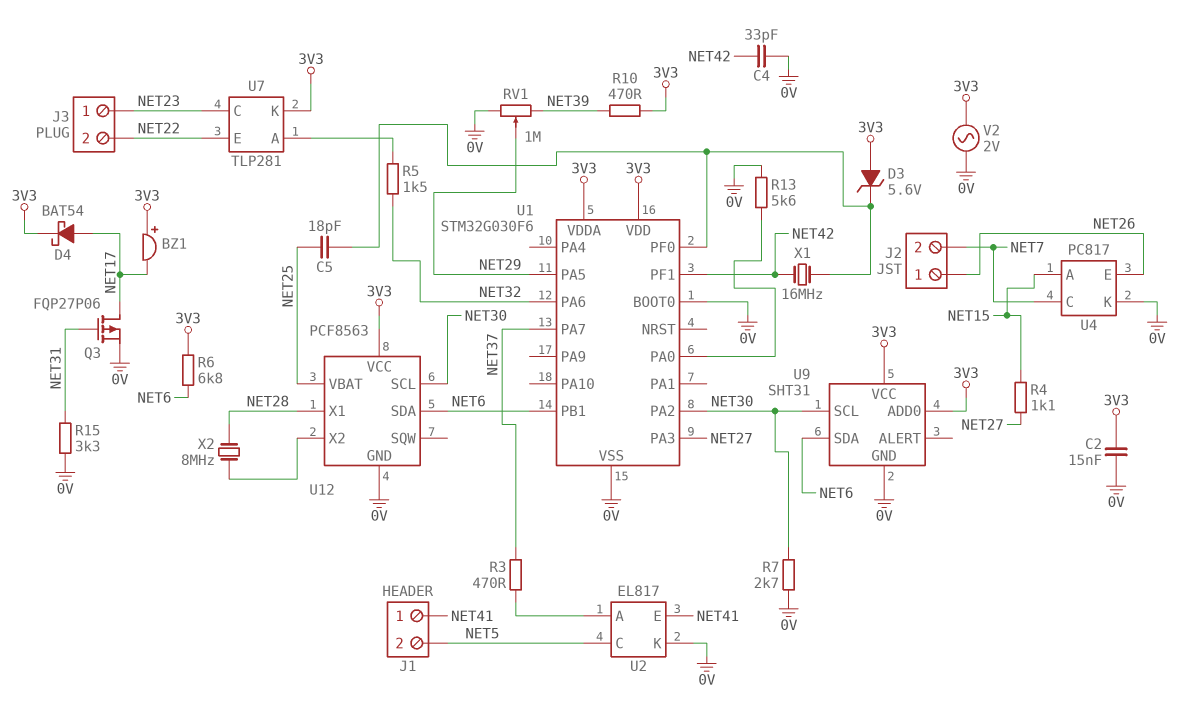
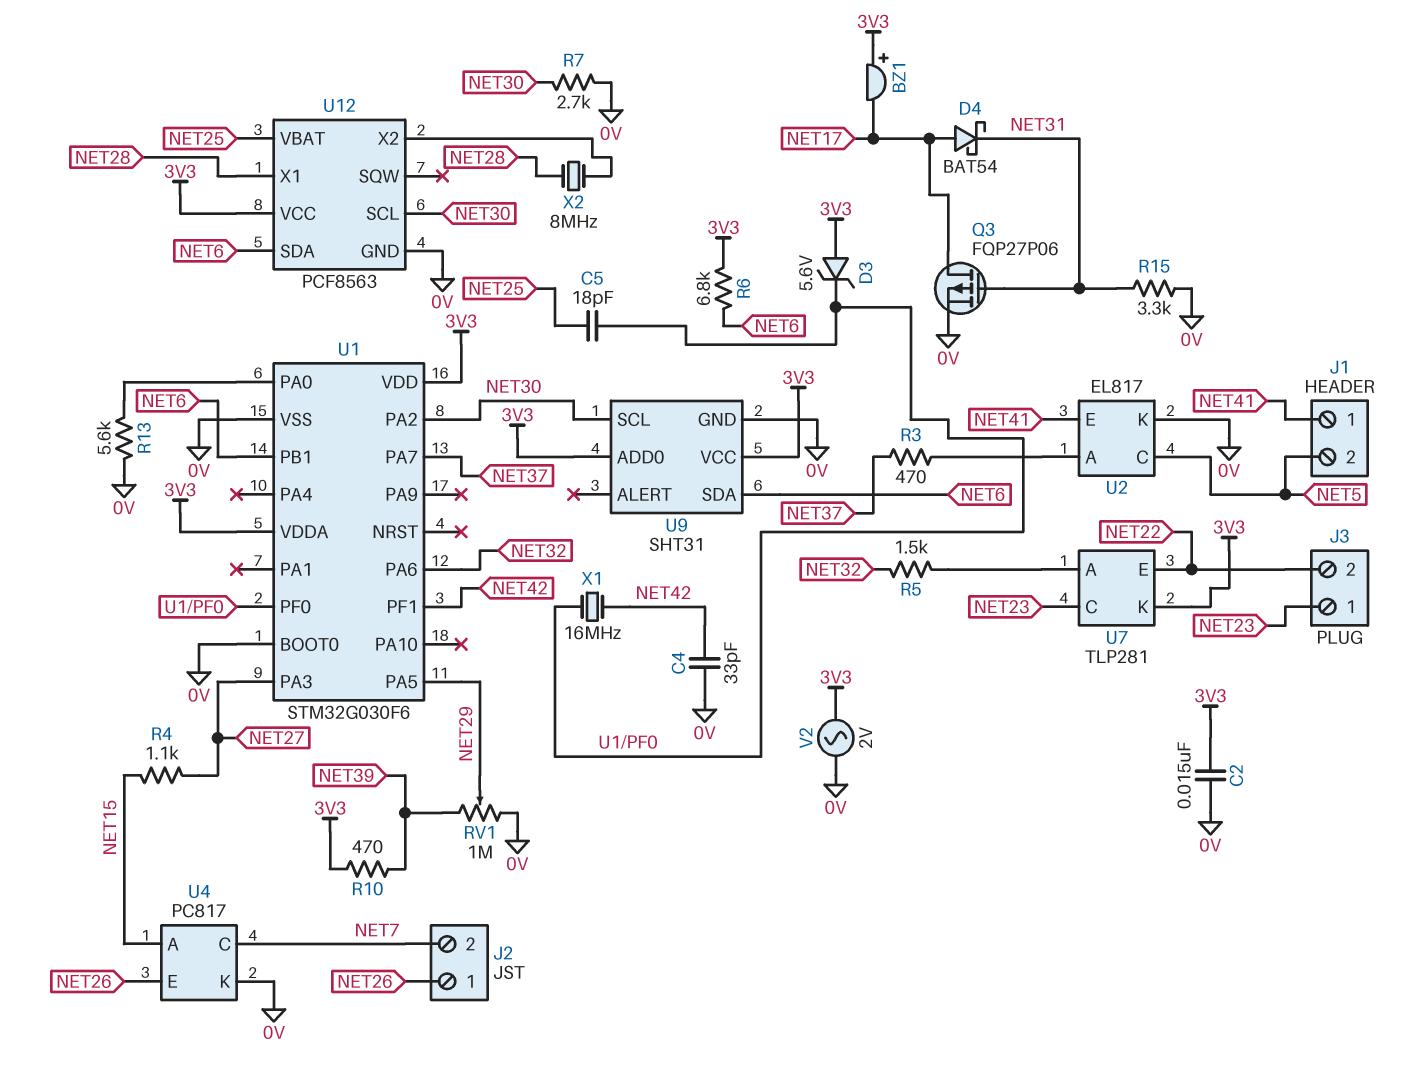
D4: schottky BAT54 (A NET17, K 3V3) -> schottky BAT54 (A NET17, K NET31)

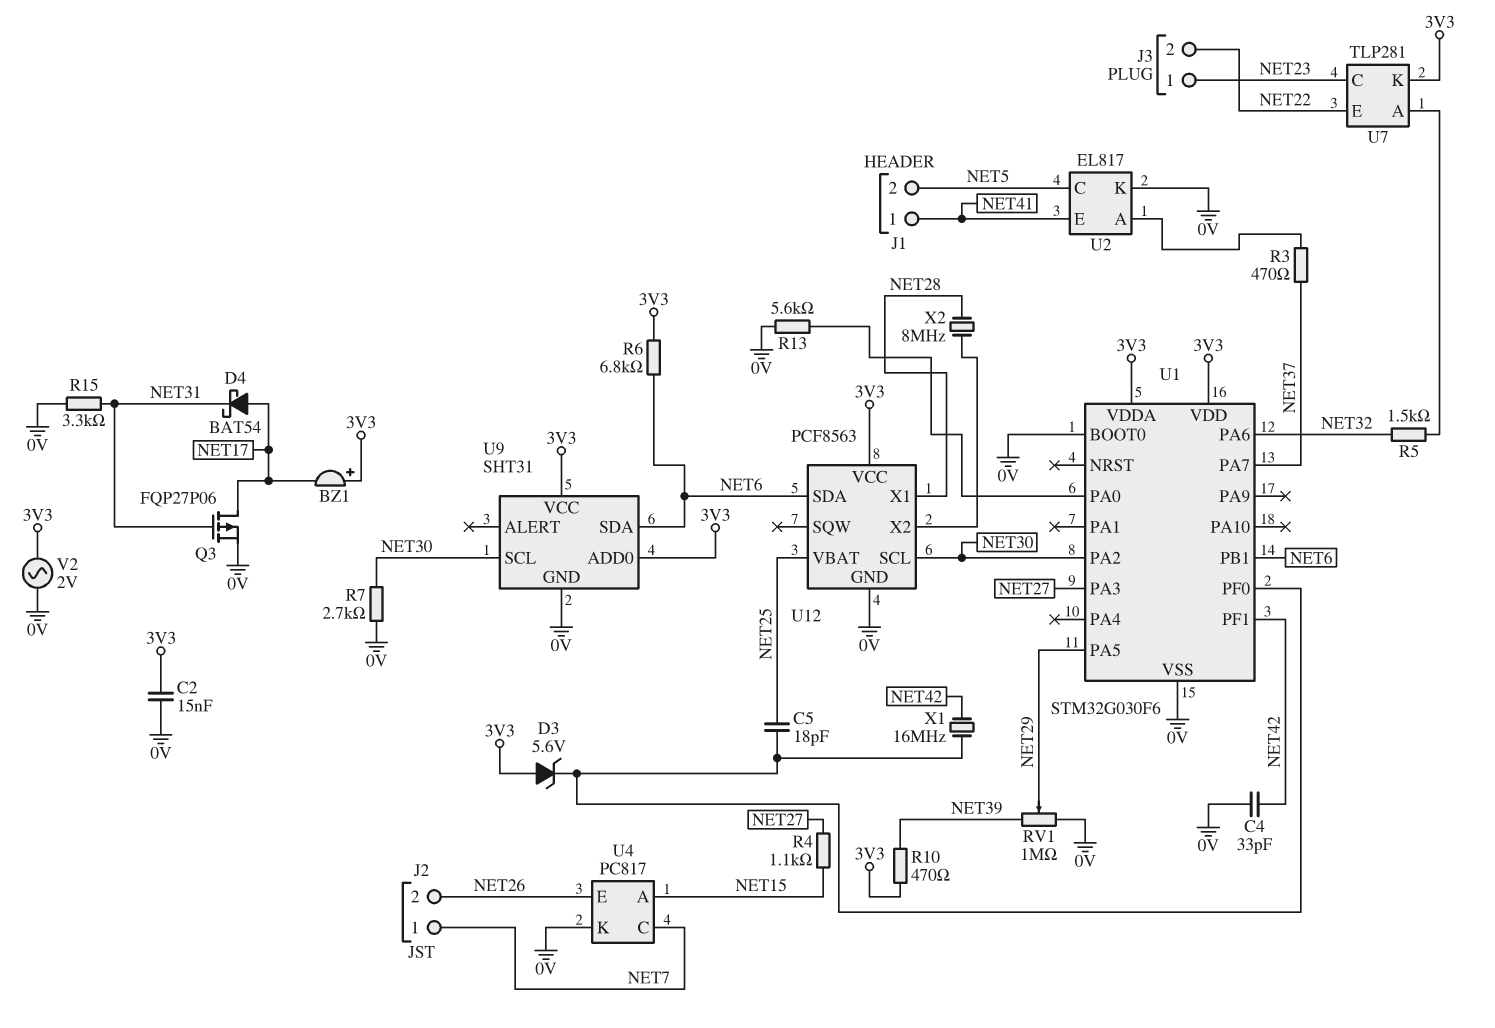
J2 pin 1: NET26 -> NET7
J2 pin 2: NET7 -> NET26

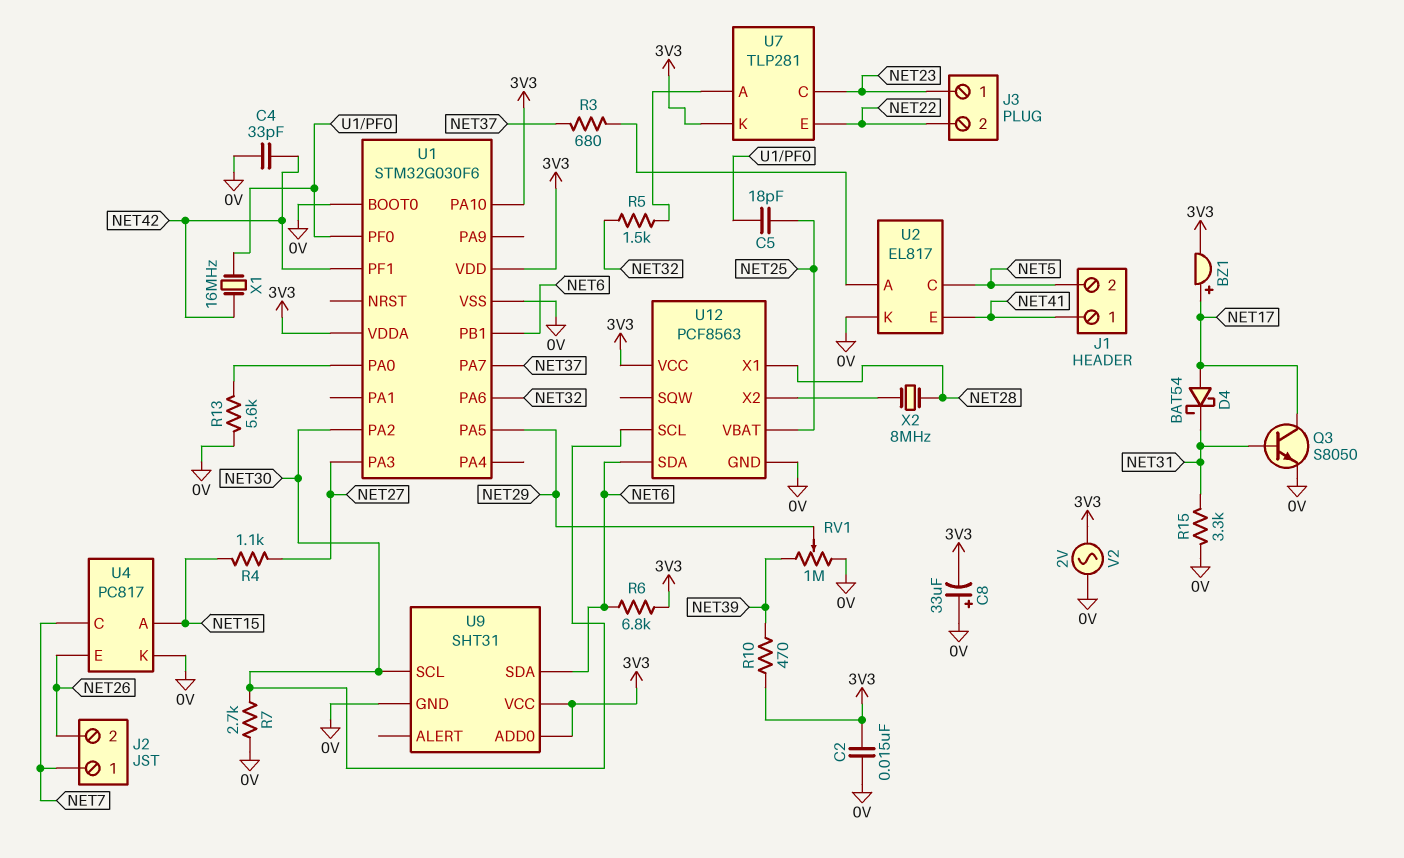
BZ1: buzzer (plus 3V3, minus NET17) -> buzzer (plus NET17, minus 3V3)
C8: none -> 33uF (plus 0V, minus 3V3)
D3: zener 5.6V (A 3V3, K U1/PF0) -> none
Q3: PMOS FQP27P06 (G NET31, D NET17, S 0V) -> NPN S8050 (B NET31, C NET17, E 0V)
R3: 470 (NET37, U2/A) -> 680 (NET37, U2/A)
U1 pin PA10: none -> 3V3

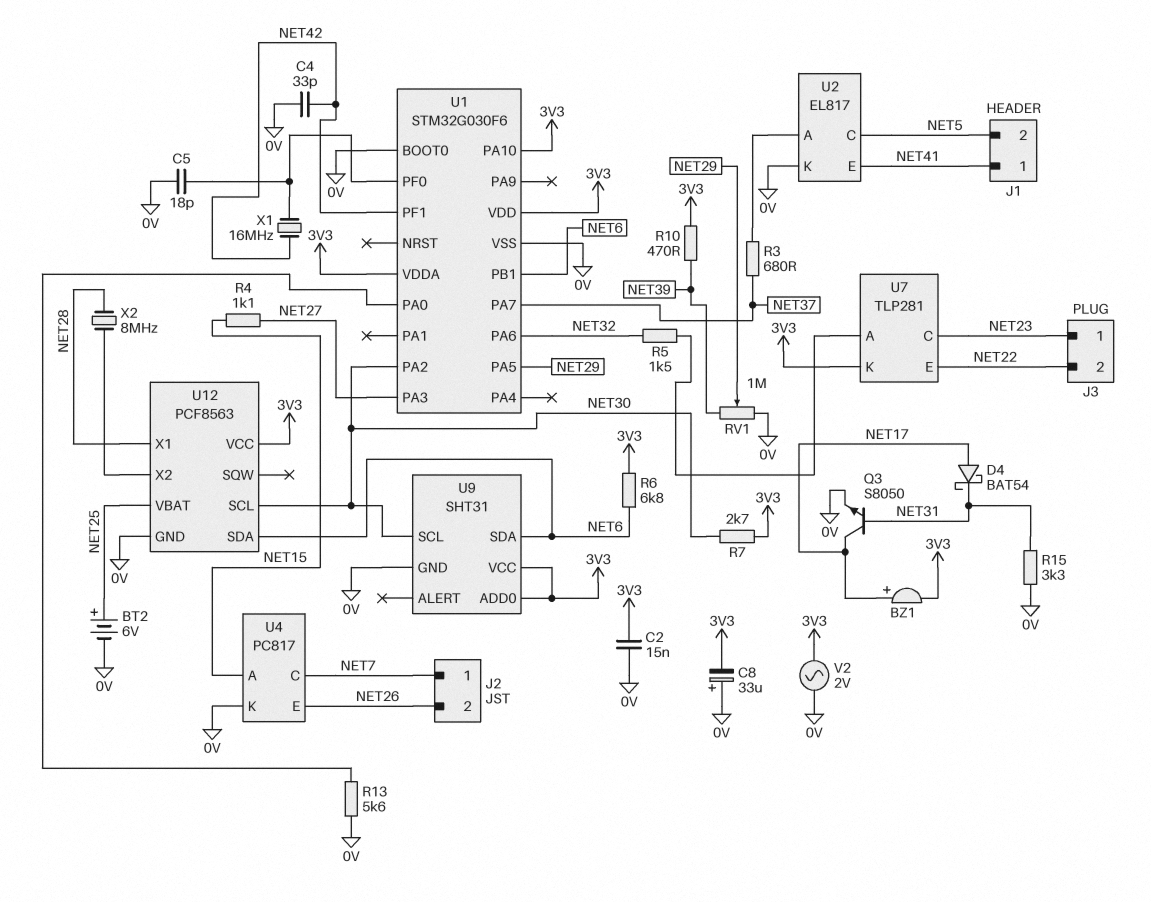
BT2: none -> 6V (plus NET25, minus 0V)
C5: 18pF (NET25, U1/PF0) -> 18pF (0V, U1/PF0)
R7: 2.7k (0V, NET30) -> 2.7k (3V3, NET30)

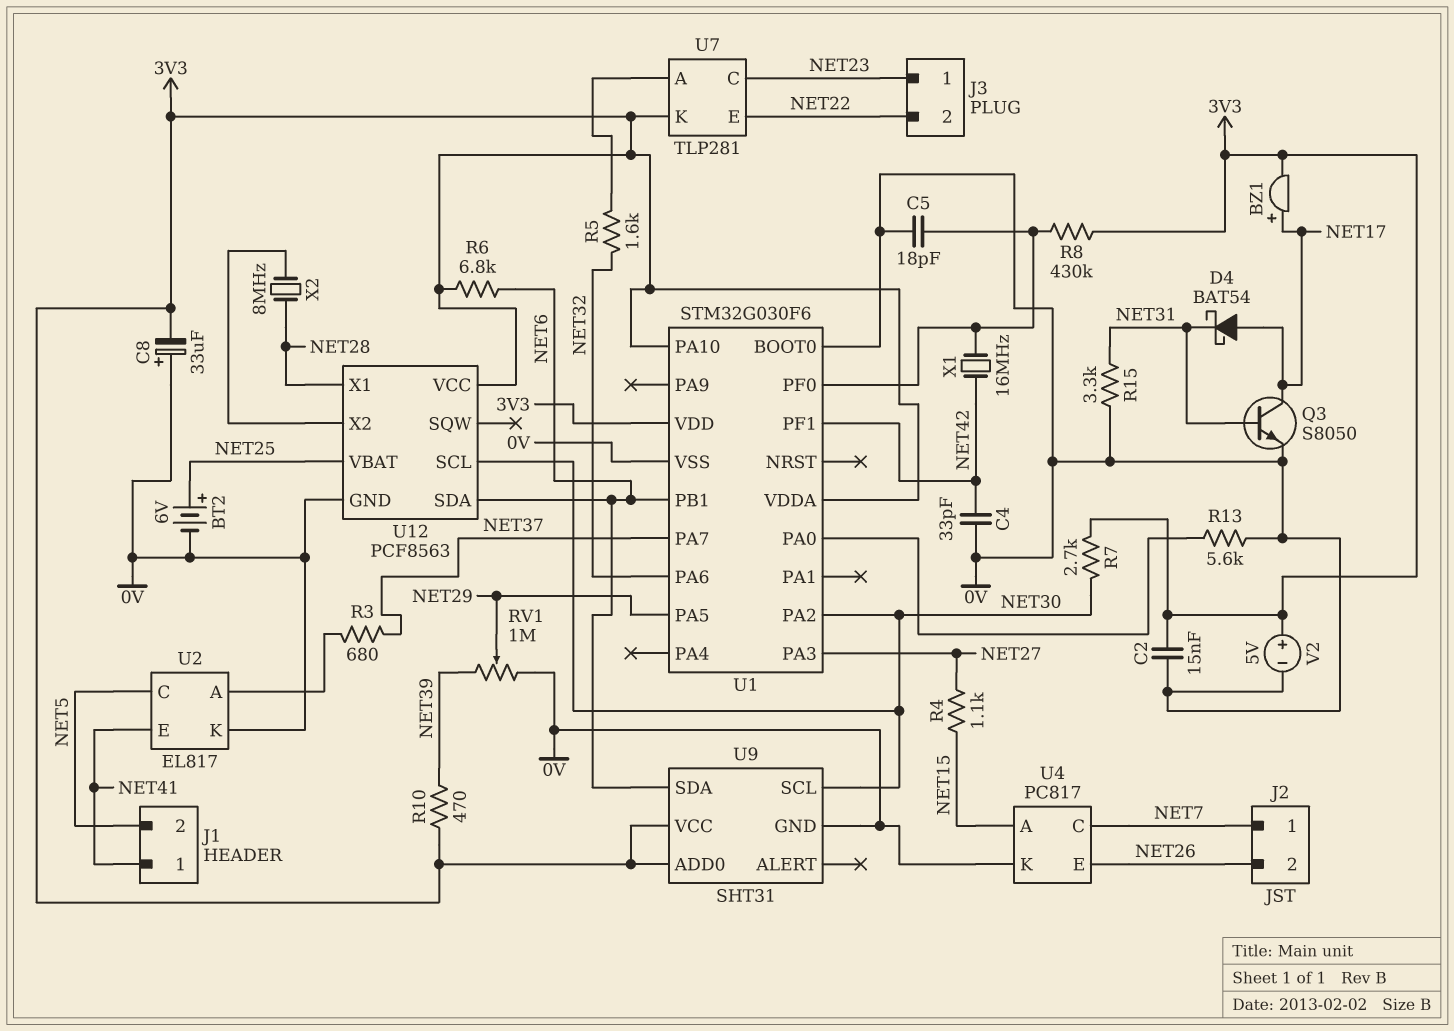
R5: 1.5k (NET32, U7/A) -> 1.6k (NET32, U7/A)
R8: none -> 430k (3V3, U1/PF0)
V2: AC 2V (0V, 3V3) -> 5V (plus 3V3, minus 0V)

